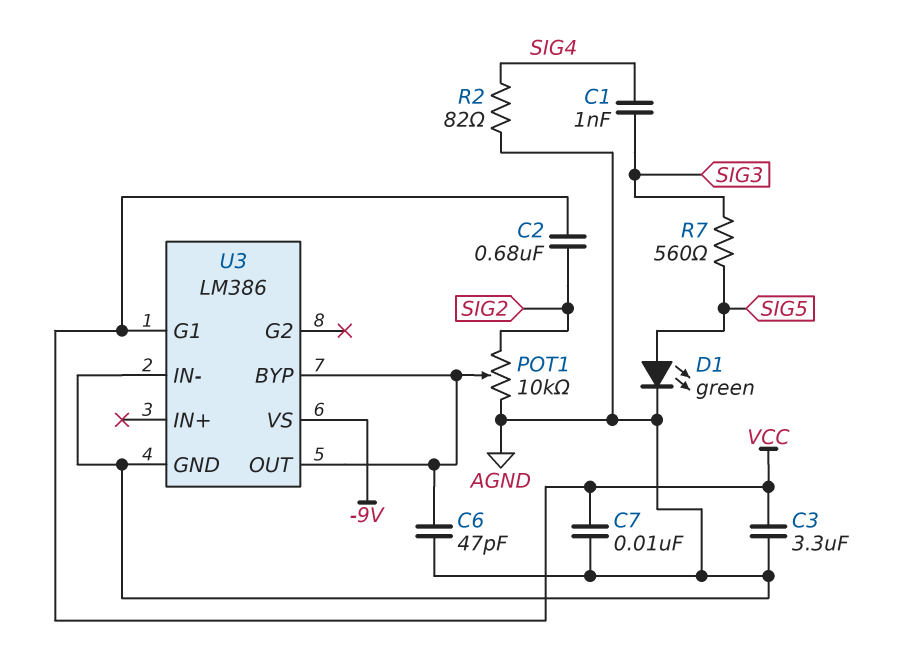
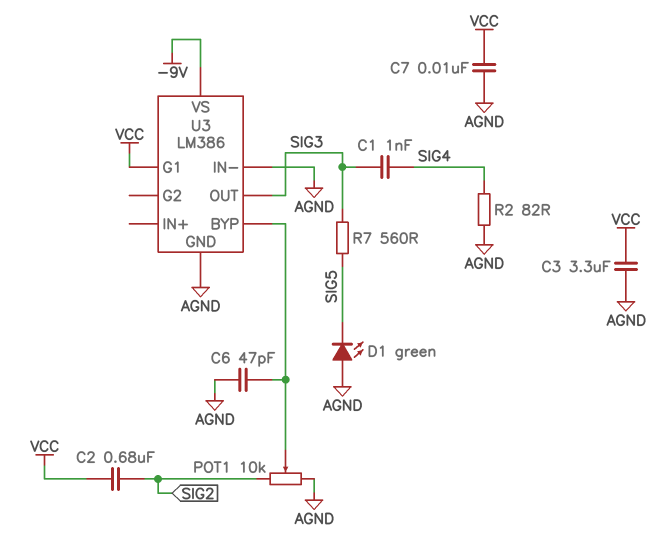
D1: LED green (A SIG5, K AGND) -> LED green (A AGND, K SIG5)
U3 pin OUT: U3/BYP -> SIG3

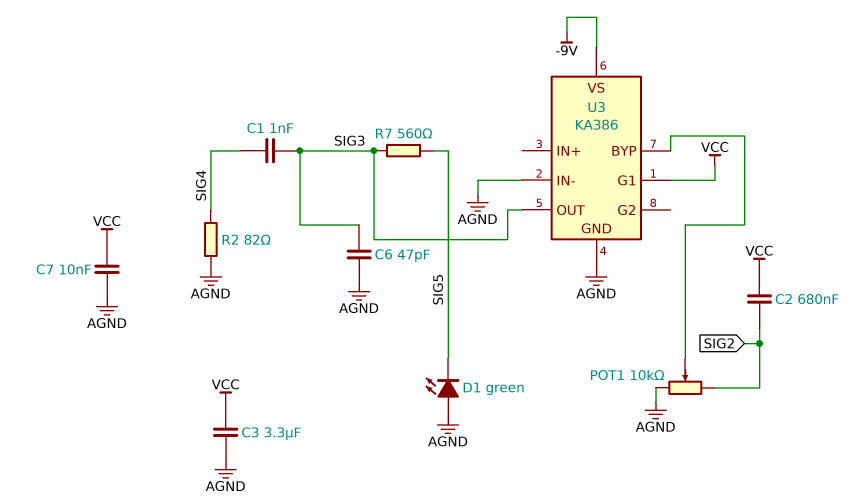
C6: 47pF (AGND, U3/BYP) -> 47pF (AGND, SIG3)
U3: LM386 -> KA386

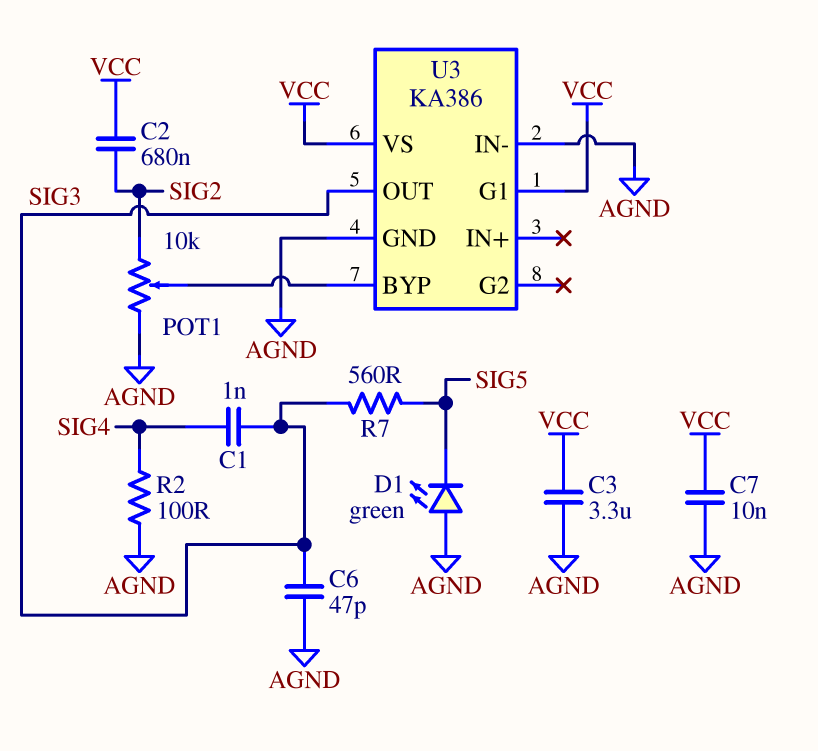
R2: 82 (AGND, SIG4) -> 100 (AGND, SIG4)
U3 pin VS: -9V -> VCC

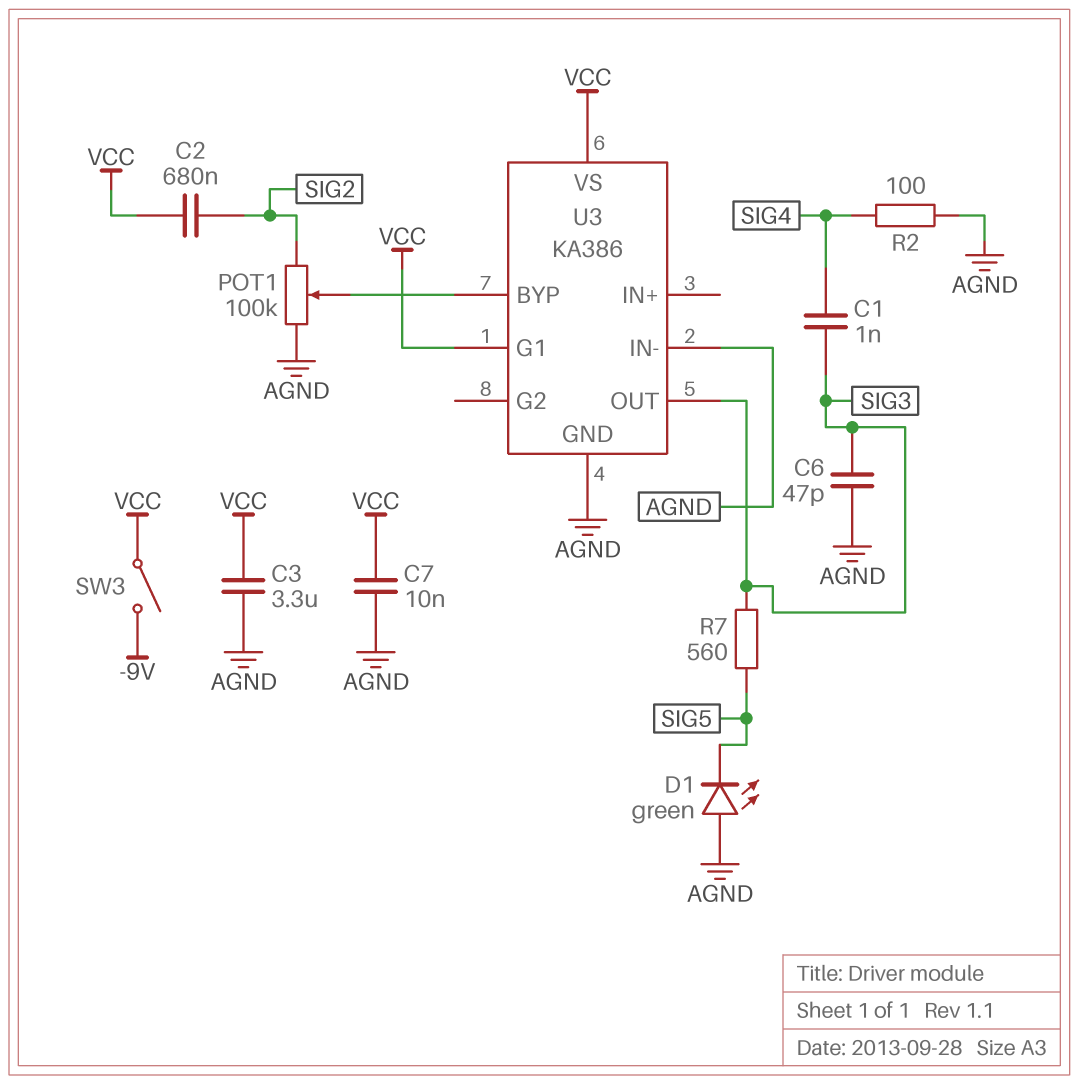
POT1: 10k (AGND, SIG2, wiper U3/BYP) -> 100k (AGND, SIG2, wiper U3/BYP)
SW3: none -> switch (-9V, VCC)

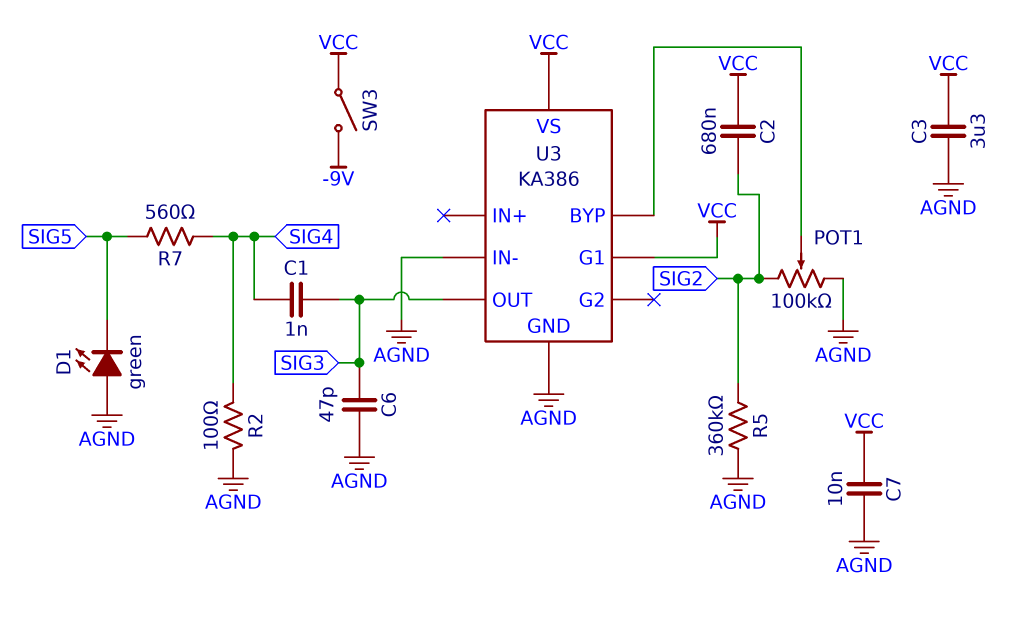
R5: none -> 360k (AGND, SIG2)
R7: 560 (SIG3, SIG5) -> 560 (SIG4, SIG5)

